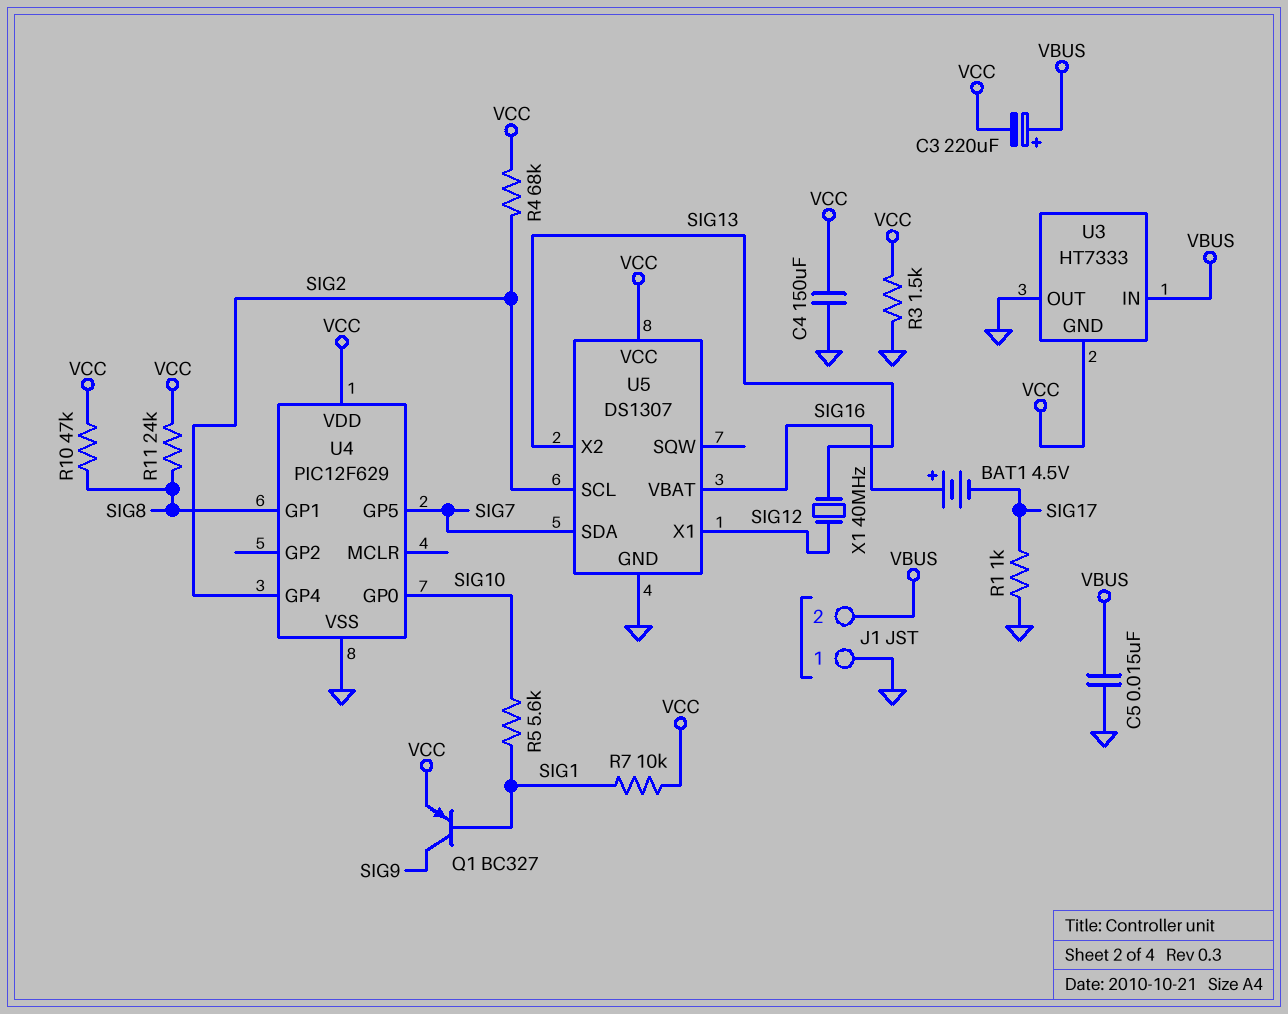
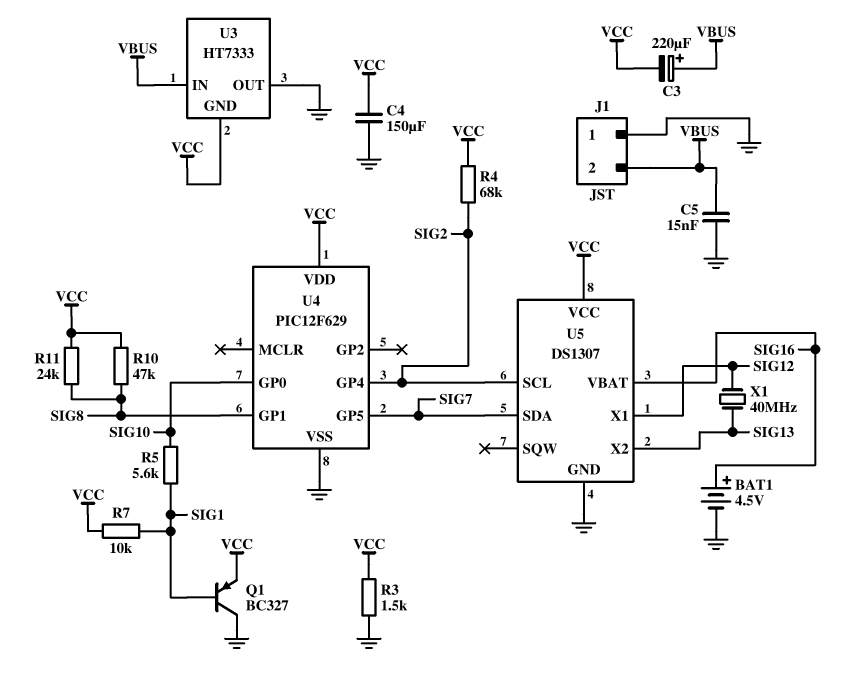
BAT1: 4.5V (plus SIG16, minus SIG17) -> 4.5V (plus SIG16, minus GND)
Q1: PNP BC327 (B SIG1, C SIG9, E VCC) -> PNP BC327 (B SIG1, C GND, E VCC)
R1: 1k (GND, SIG17) -> none

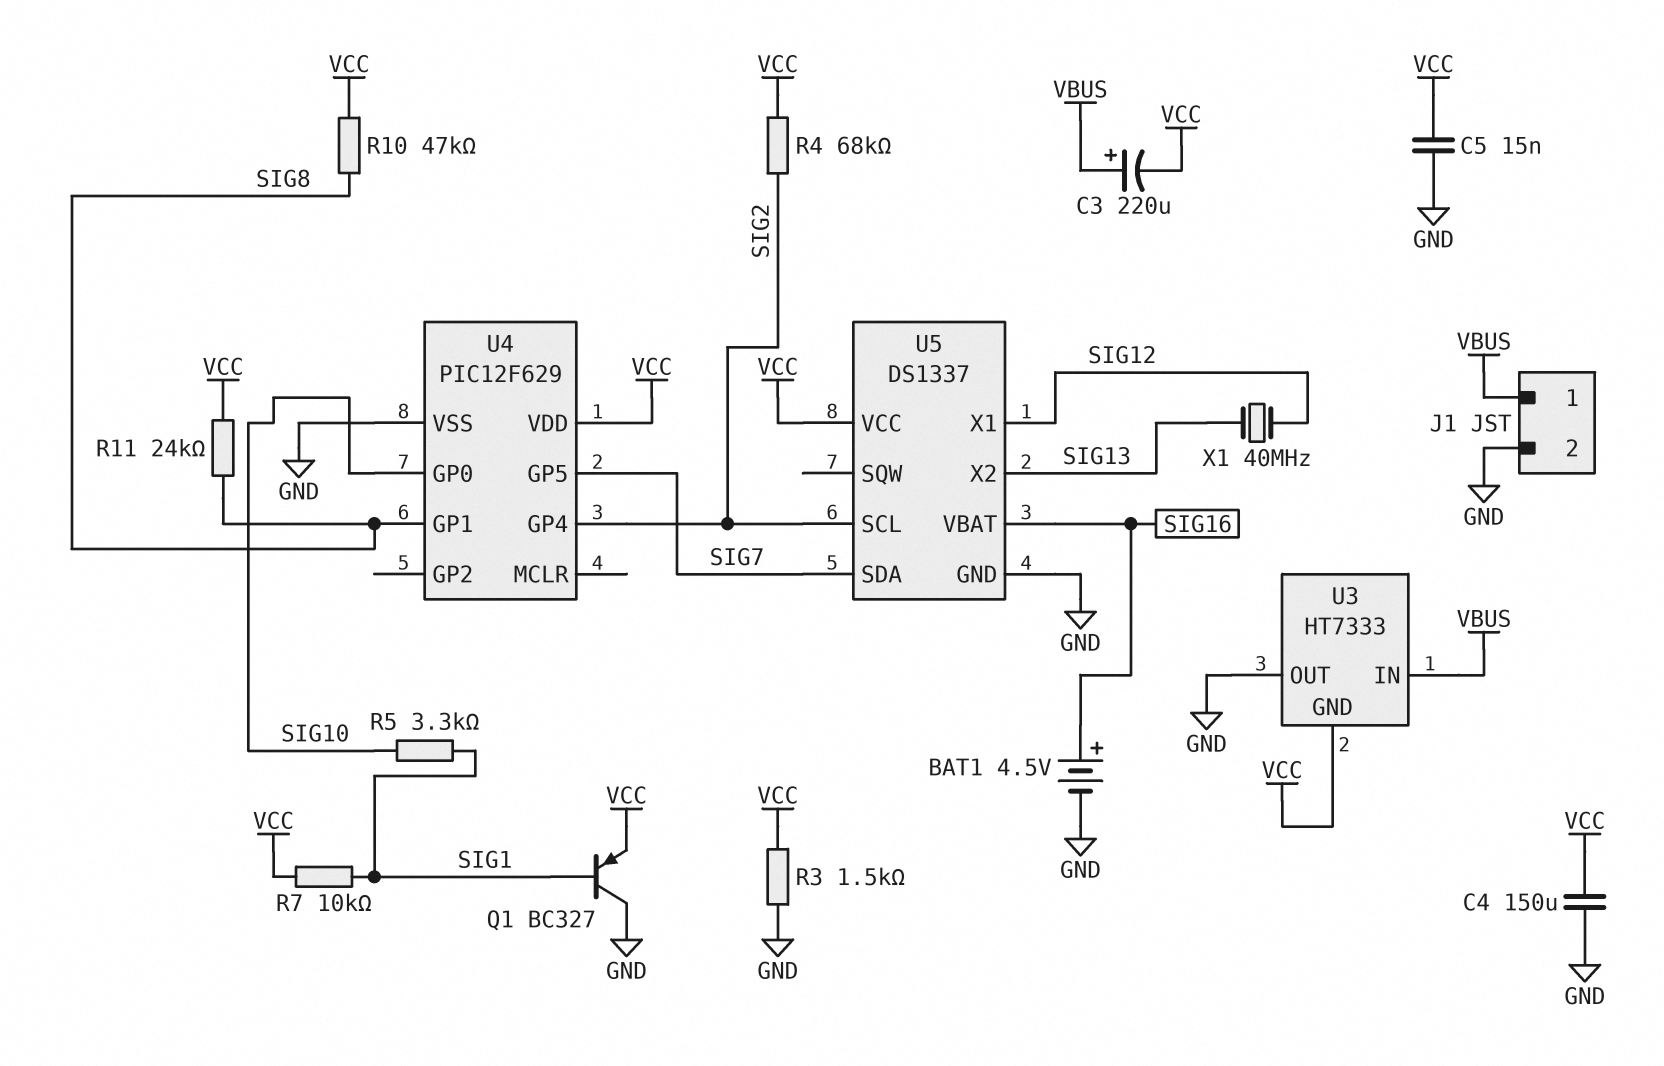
C5: 15nF (GND, VBUS) -> 15nF (GND, VCC)
J1 pin 1: GND -> VBUS
J1 pin 2: VBUS -> GND
R5: 5.6k (SIG1, SIG10) -> 3.3k (SIG1, SIG10)
U5: DS1307 -> DS1337

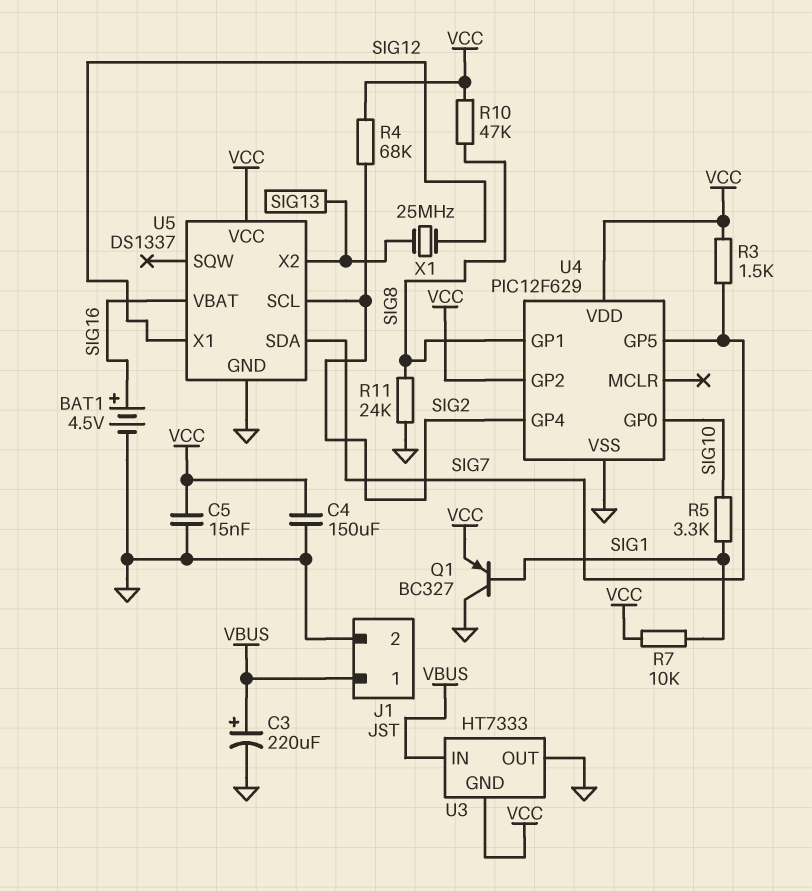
C3: 220uF (plus VBUS, minus VCC) -> 220uF (plus VBUS, minus GND)
R3: 1.5k (GND, VCC) -> 1.5k (SIG7, VCC)
R11: 24k (SIG8, VCC) -> 24k (GND, SIG8)
U4 pin GP2: none -> VCC
X1: 40MHz (SIG12, SIG13) -> 25MHz (SIG12, SIG13)

